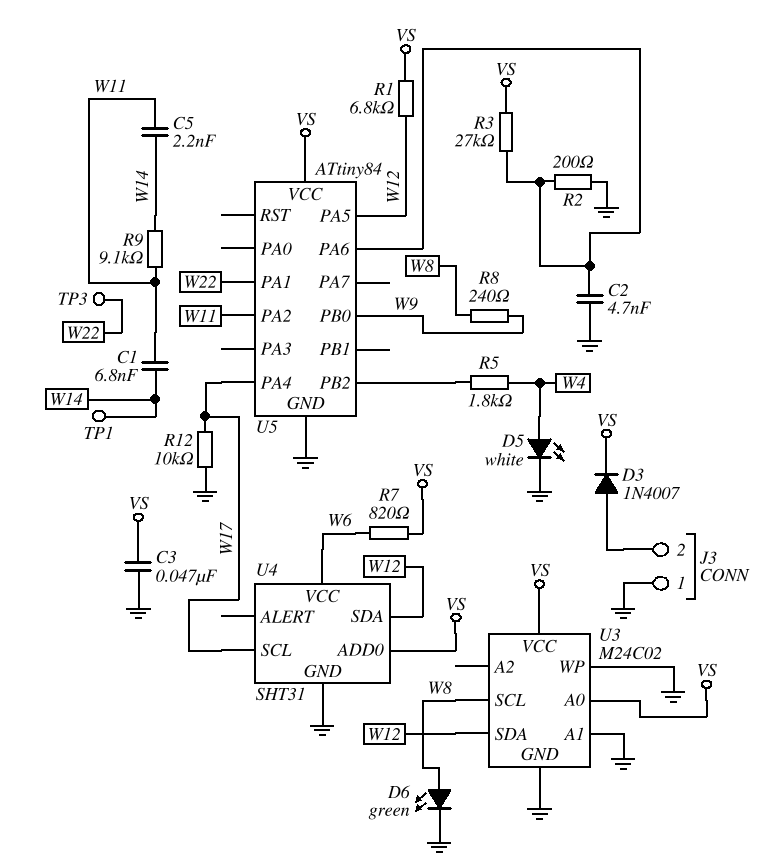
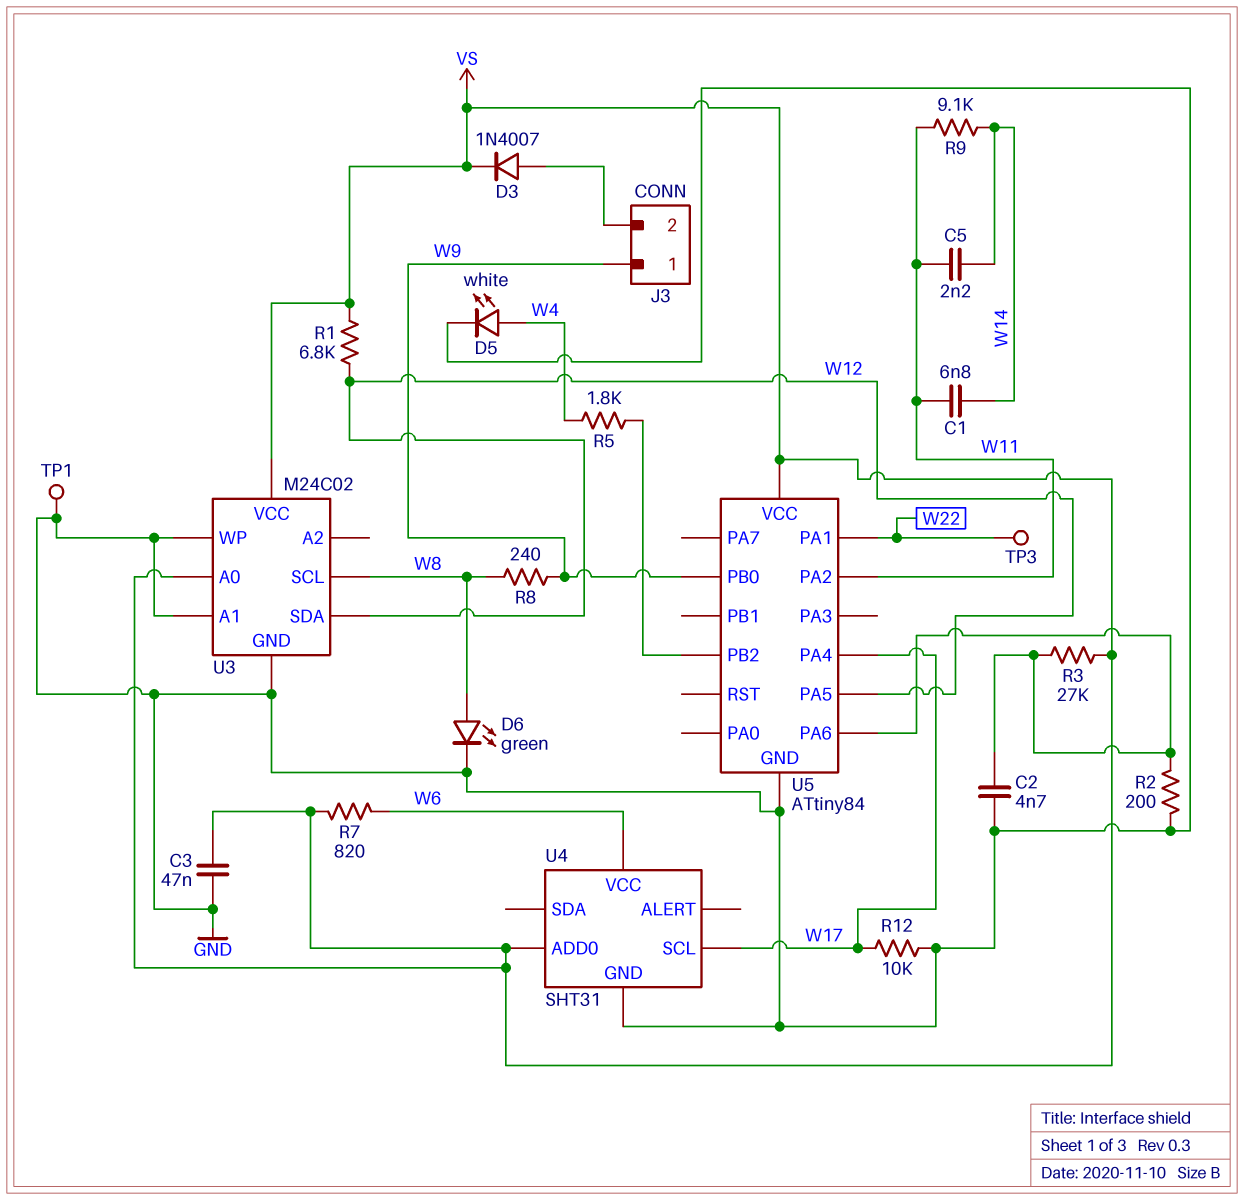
J3 pin 1: GND -> W9
TP1: test point (W14) -> test point (GND)
U4 pin SDA: W12 -> none

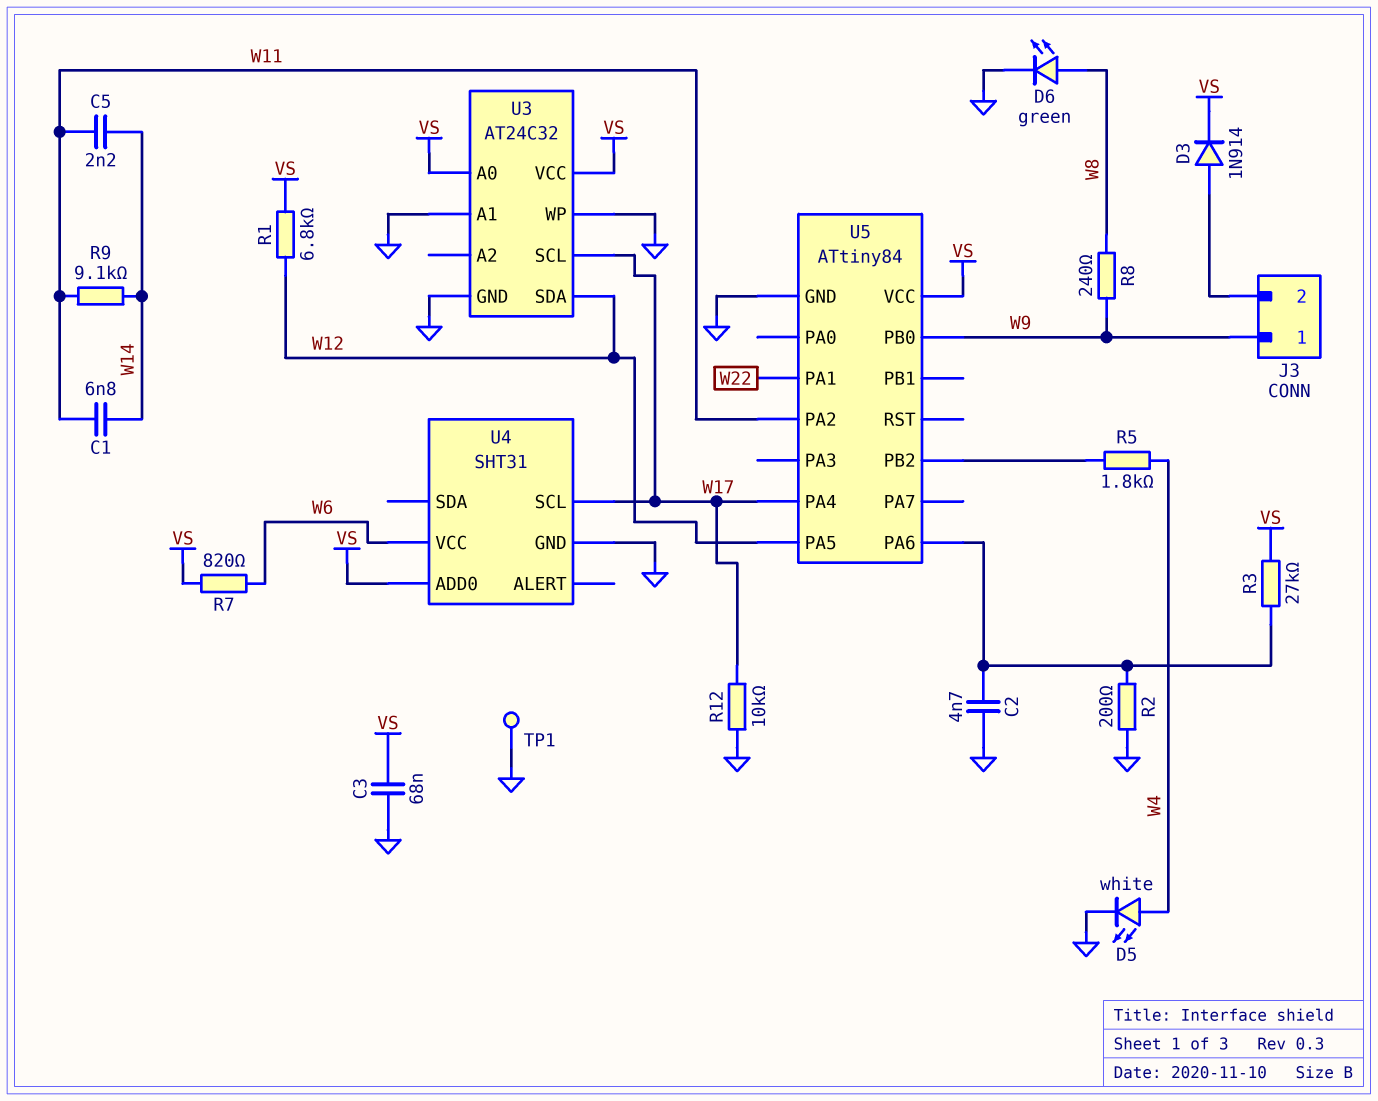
C3: 47nF (GND, VS) -> 68nF (GND, VS)
D3: diode 1N4007 (A J3/2, K VS) -> diode 1N914 (A J3/2, K VS)
TP3: test point (W22) -> none
U3: M24C02 -> AT24C32
U3 pin SCL: W8 -> W17

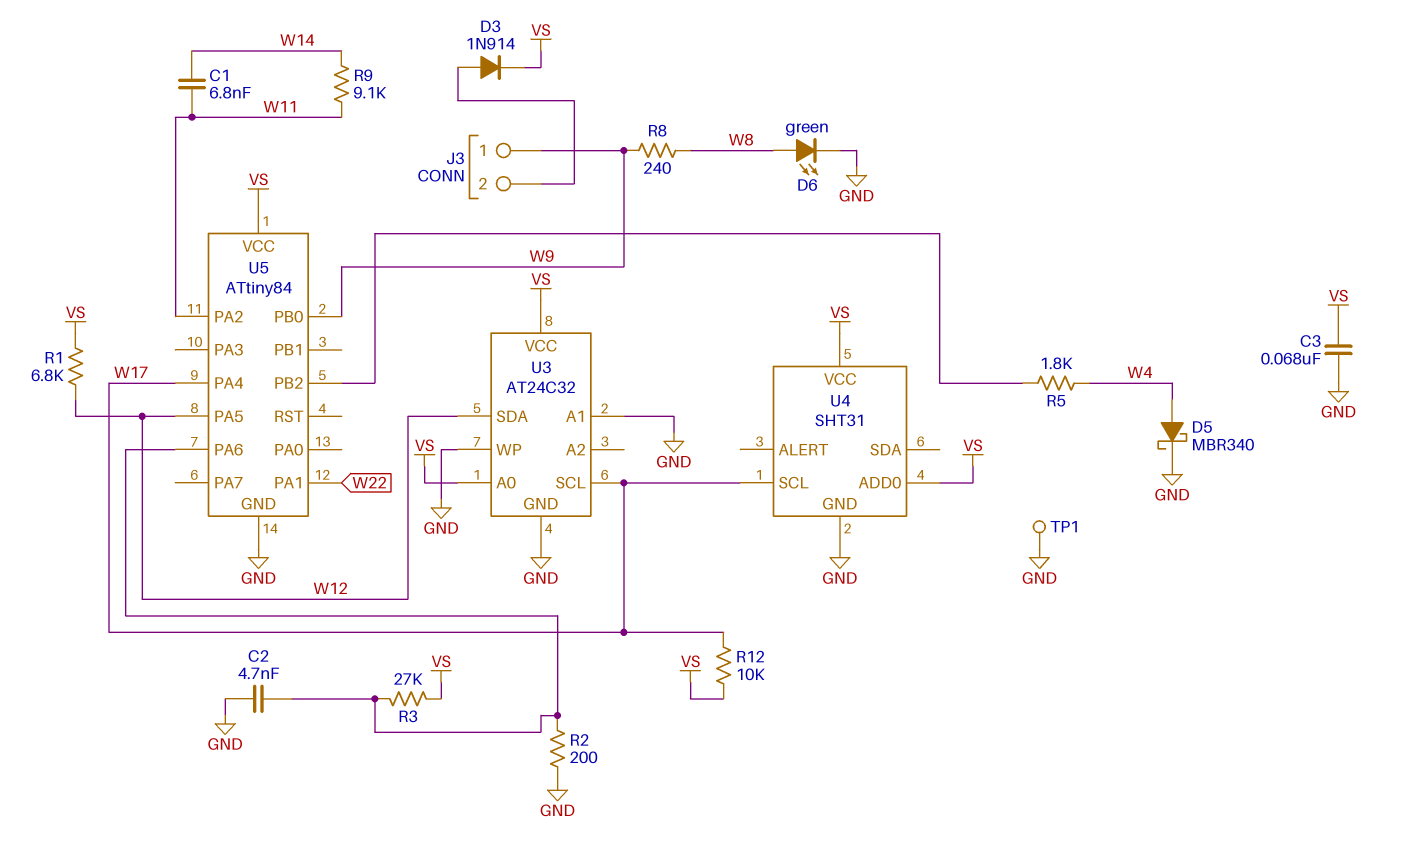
C5: 2.2nF (W11, W14) -> none
D5: LED white (A W4, K GND) -> schottky MBR340 (A W4, K GND)
R7: 820 (VS, W6) -> none
R12: 10k (GND, W17) -> 10k (VS, W17)
U4 pin VCC: W6 -> VS

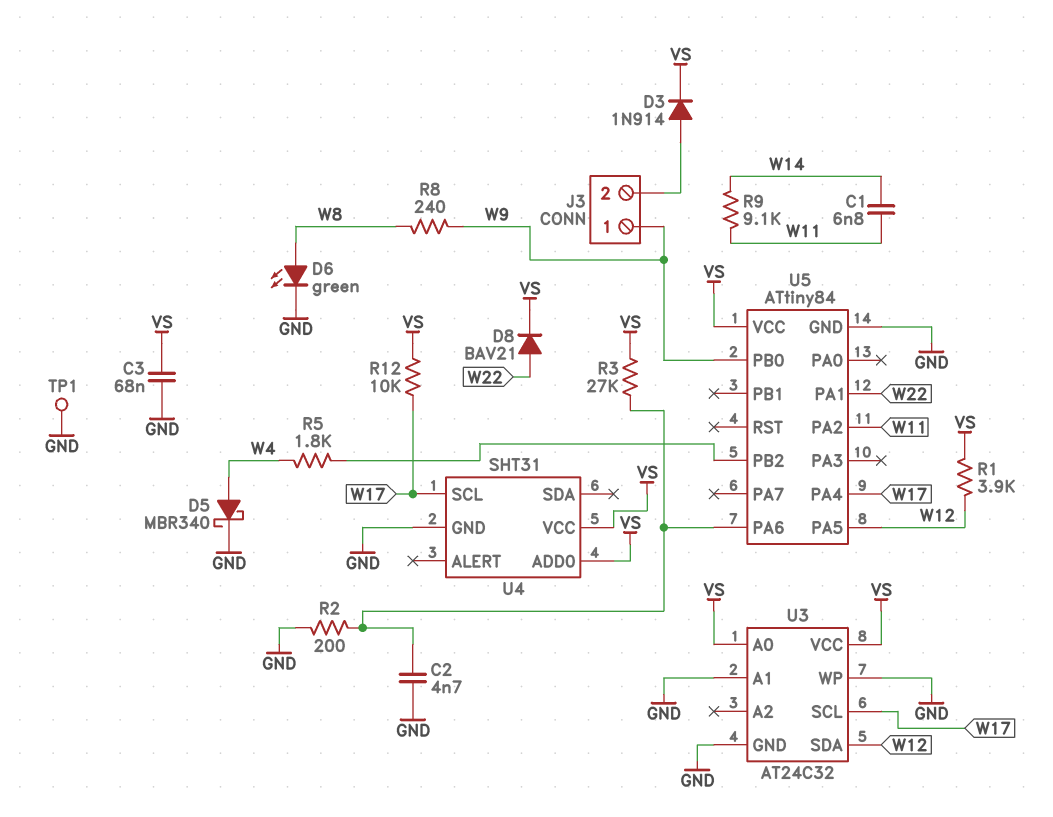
D8: none -> diode BAV21 (A W22, K VS)
R1: 6.8k (VS, W12) -> 3.9k (VS, W12)

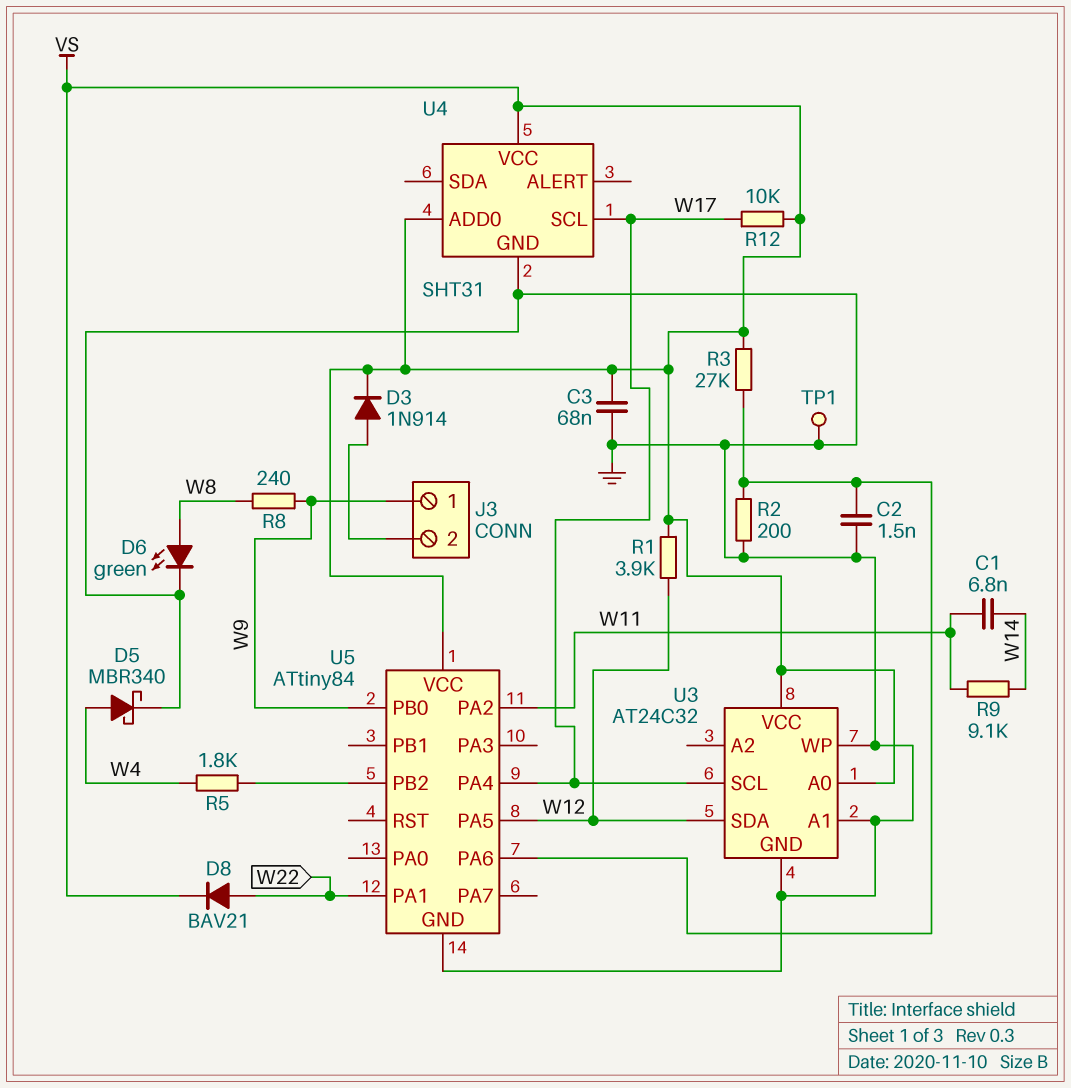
C2: 4.7nF (GND, U5/PA6) -> 1.5nF (GND, U5/PA6)

